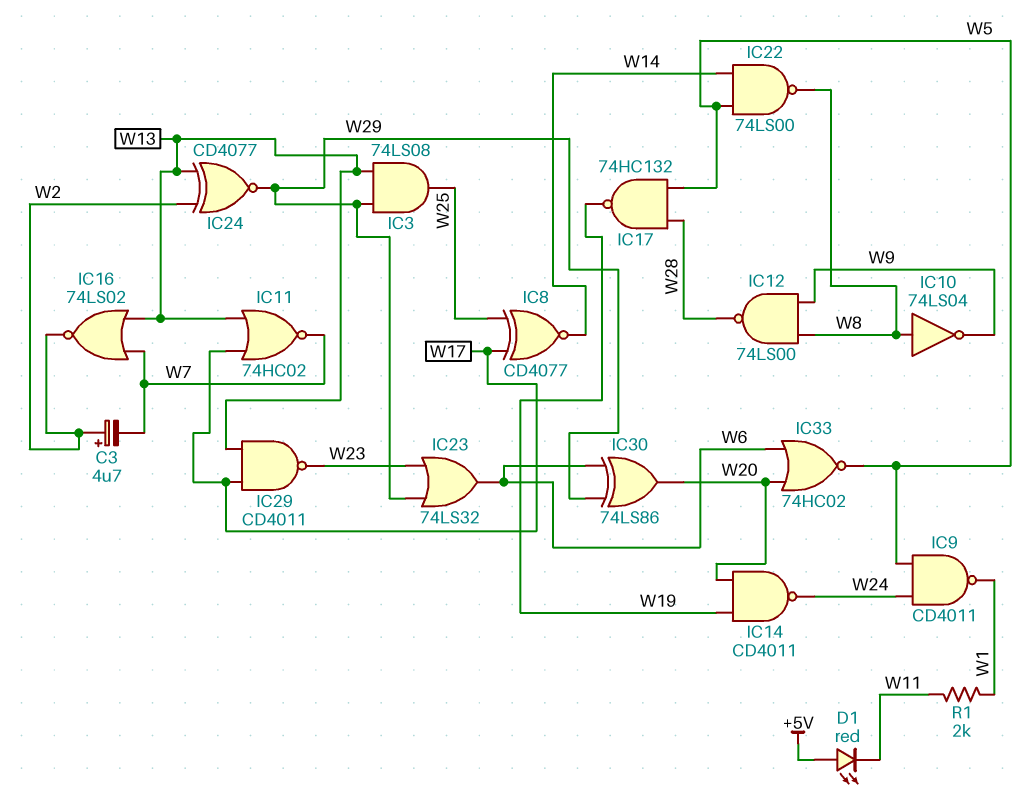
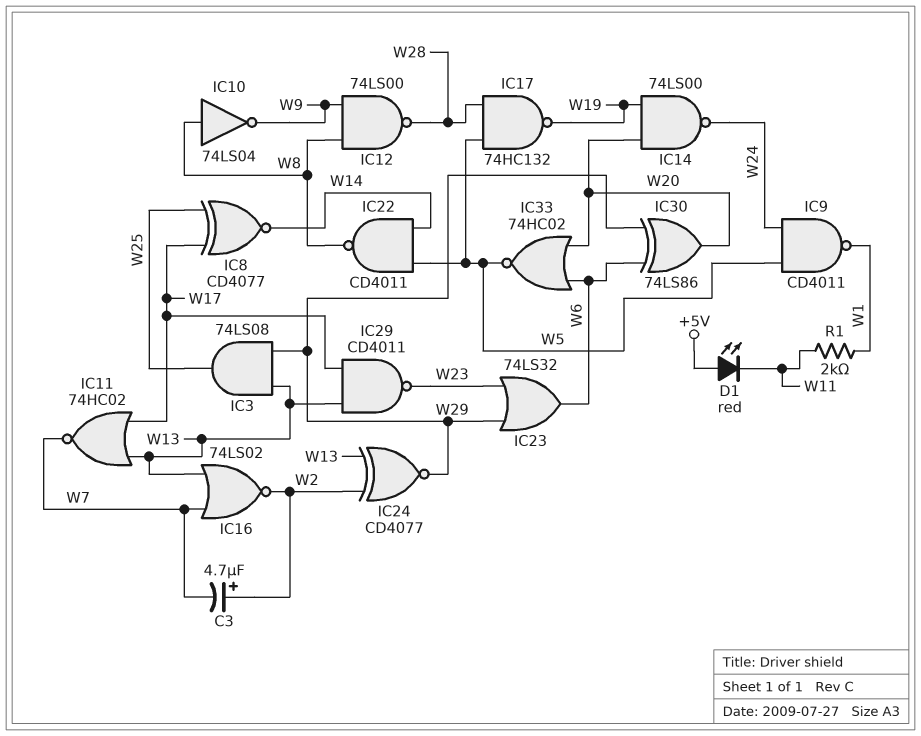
IC14: NAND CD4011 (in W19, in W20, out W24) -> NAND 74LS00 (in W19, in W20, out W24)
IC22: NAND 74LS00 (in W5, in W14, out W8) -> NAND CD4011 (in W5, in W14, out W8)

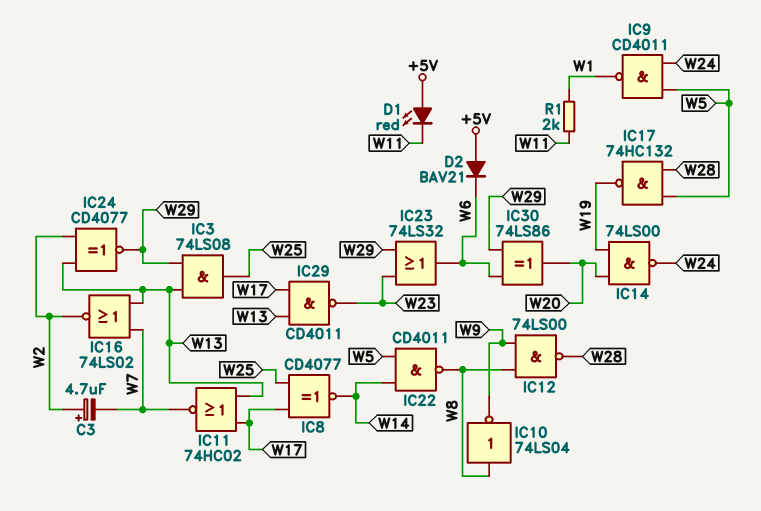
D2: none -> diode BAV21 (A +5V, K W6)
IC33: NOR 74HC02 (in W6, in W20, out W5) -> none

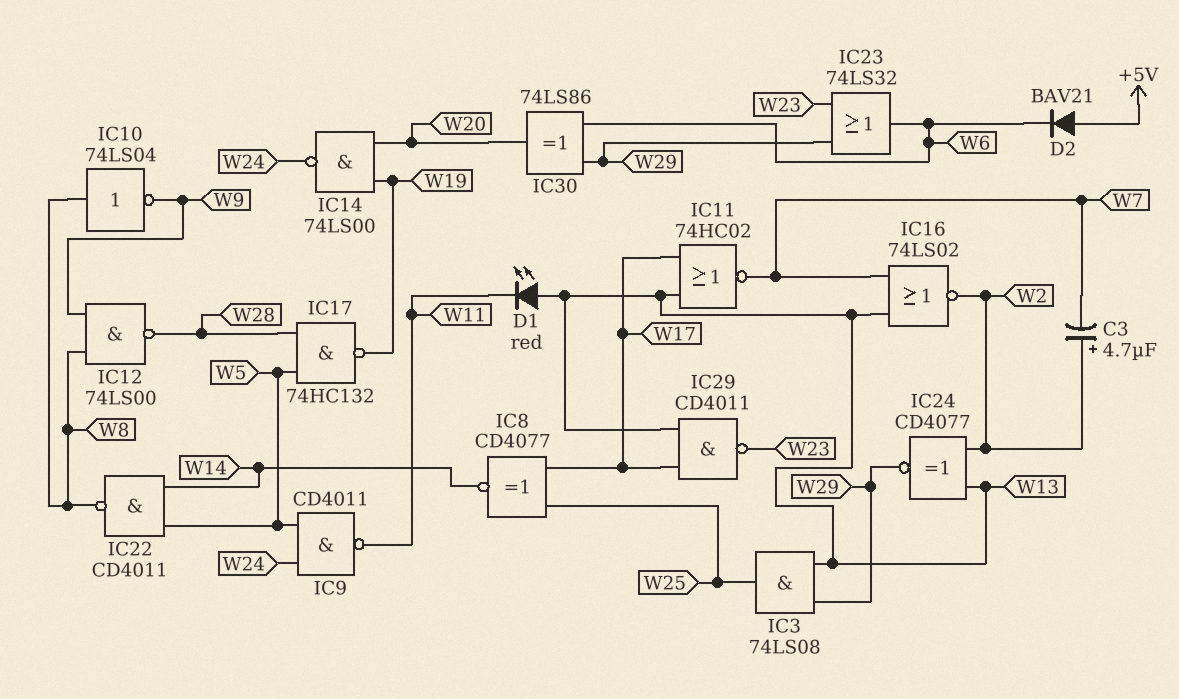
D1: LED red (A +5V, K W11) -> LED red (A W13, K W11)
IC9: NAND CD4011 (in W5, in W24, out W1) -> NAND CD4011 (in W5, in W24, out W11)
R1: 2k (W1, W11) -> none

